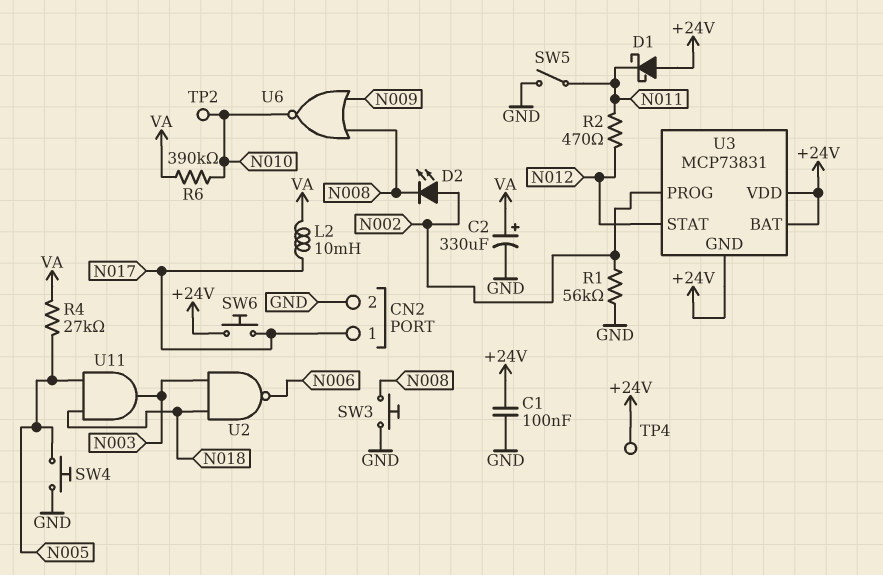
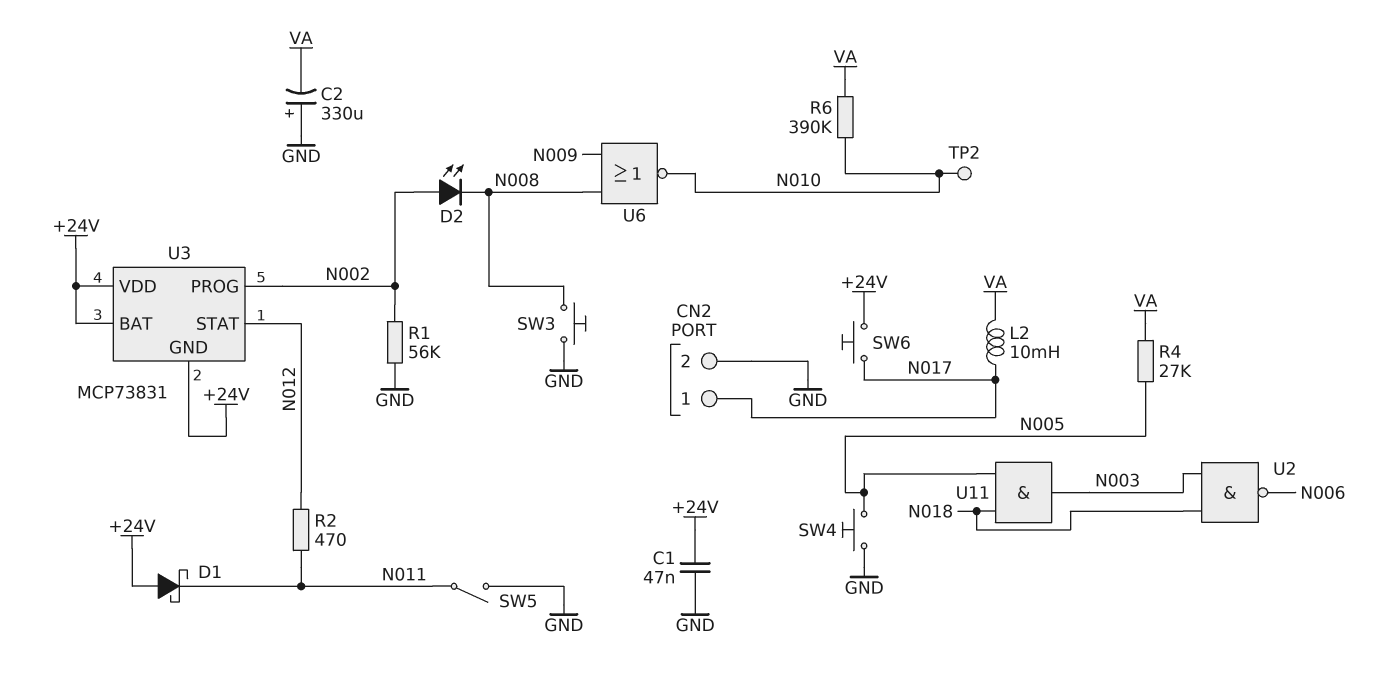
C1: 100nF (+24V, GND) -> 47nF (+24V, GND)
C2: 330uF (plus VA, minus GND) -> 330uF (plus GND, minus VA)
TP4: test point (+24V) -> none

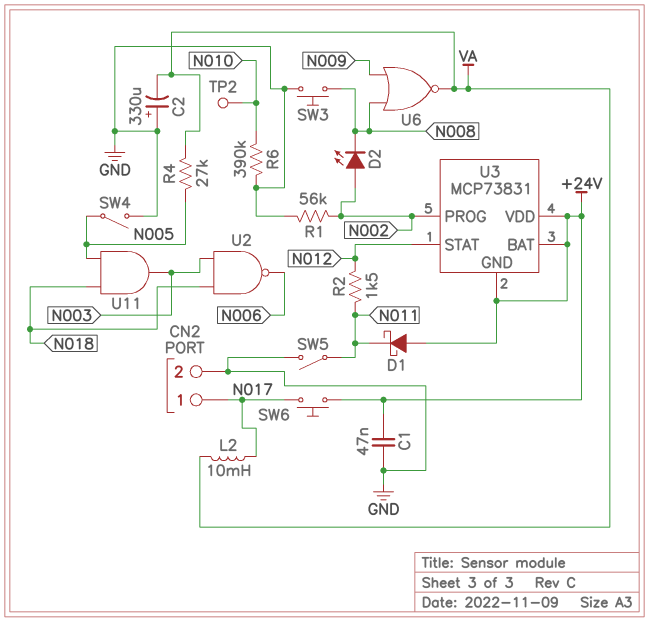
R2: 470 (N011, N012) -> 1.5k (N011, N012)
R6: 390k (N010, VA) -> 390k (GND, N010)
SW4: button (GND, N005) -> switch (GND, N005)
U6: NOR (in N008, in N009, out N010) -> NOR (in N008, in N009, out VA)

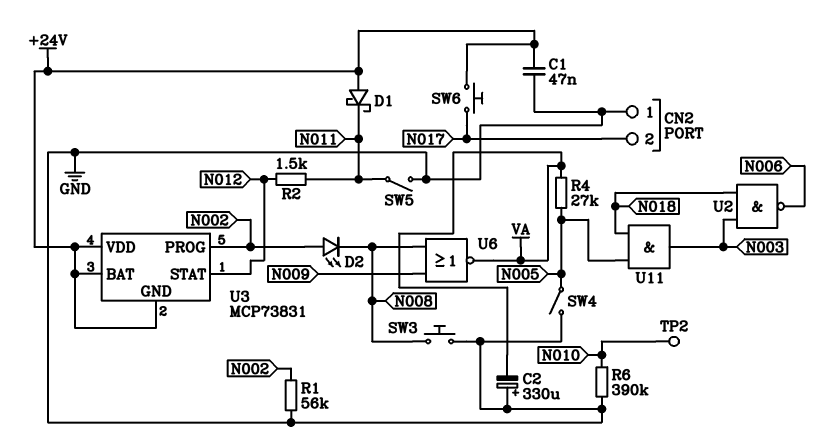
CN2 pin 1: N017 -> GND
CN2 pin 2: GND -> N017
L2: 10mH (N017, VA) -> none

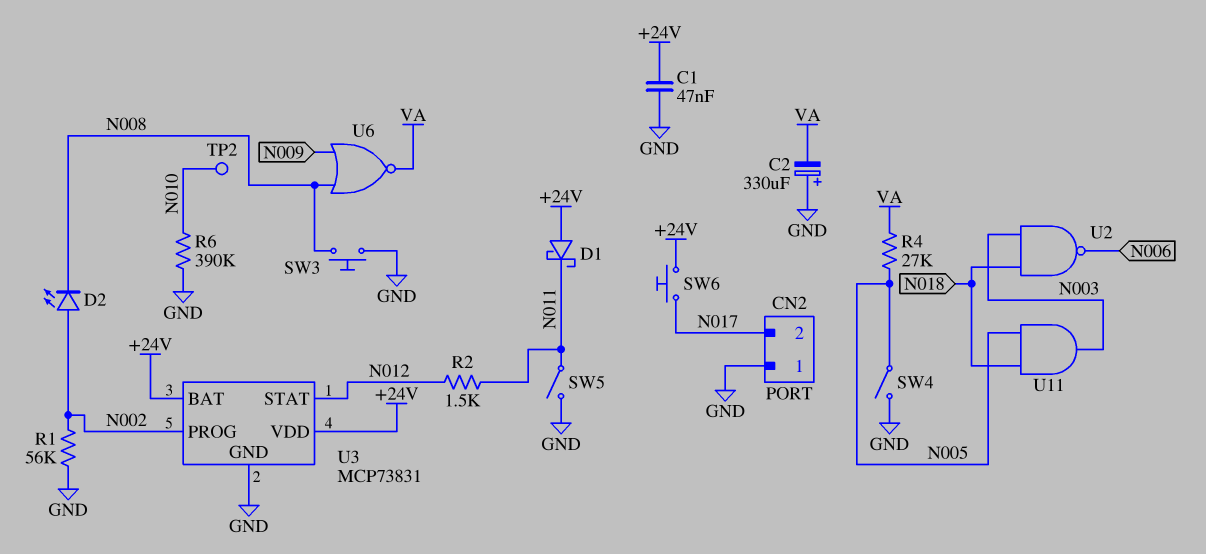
U3 pin GND: +24V -> GND

